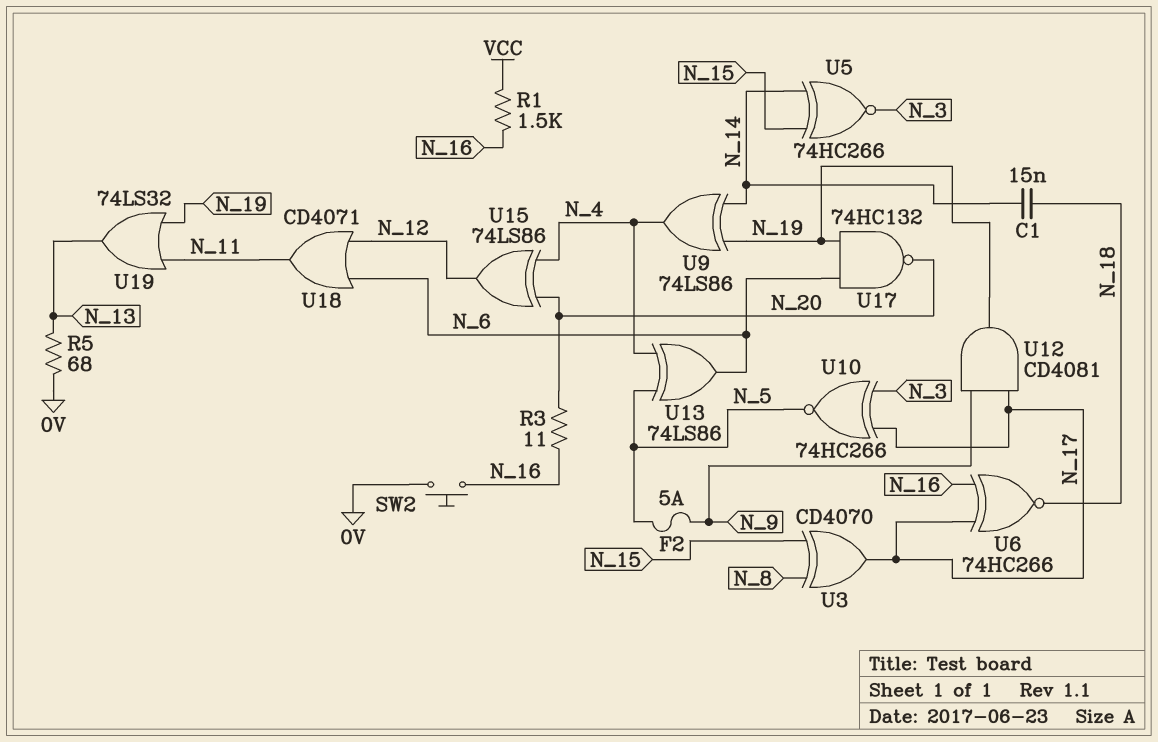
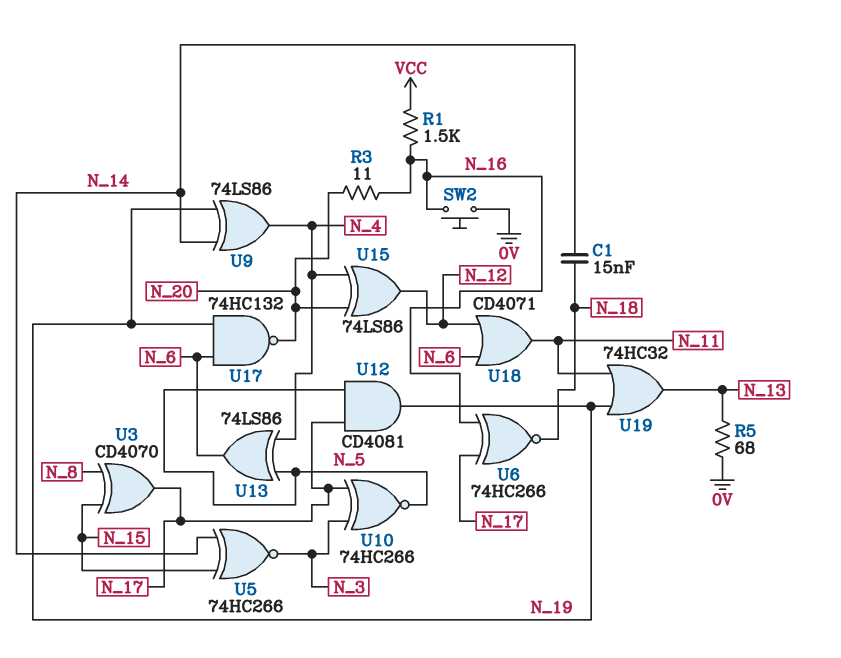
F2: 5A (N_5, N_9) -> none
U12: AND CD4081 (in N_9, in N_17, out N_19) -> AND CD4081 (in N_5, in N_17, out N_19)
U19: OR 74LS32 (in N_11, in N_19, out N_13) -> OR 74HC32 (in N_11, in N_19, out N_13)

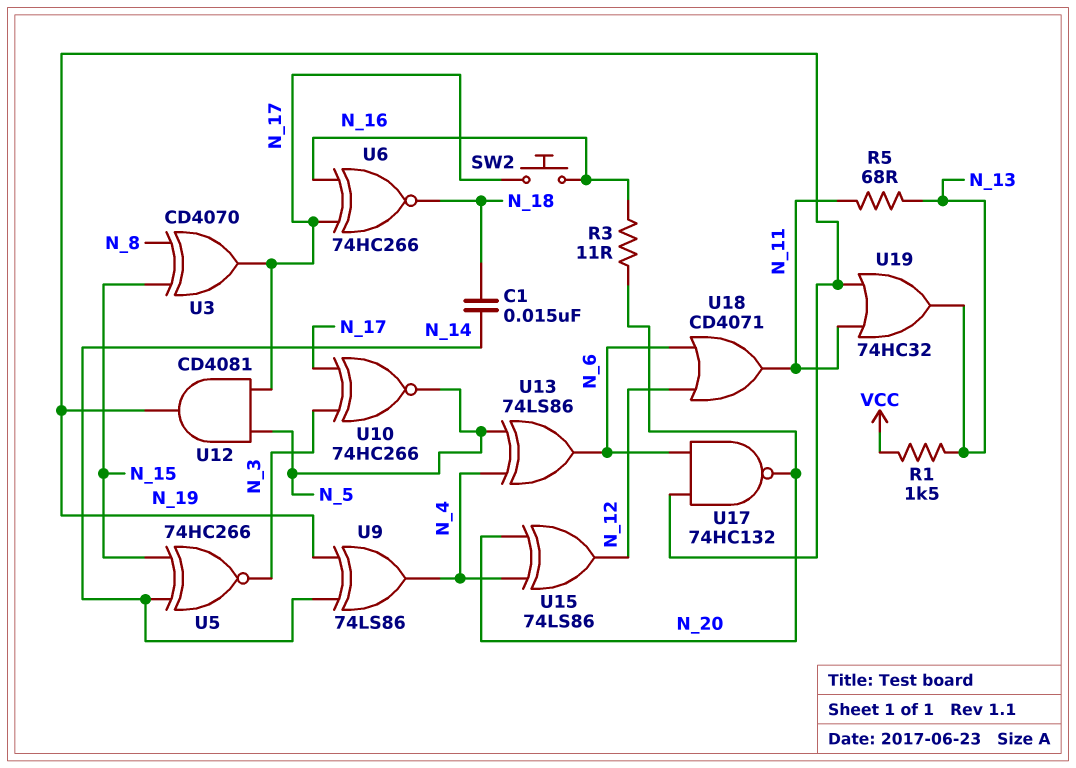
R1: 1.5k (N_16, VCC) -> 1.5k (N_13, VCC)
R5: 68 (0V, N_13) -> 68 (N_11, N_13)
SW2: button (0V, N_16) -> button (N_16, N_17)

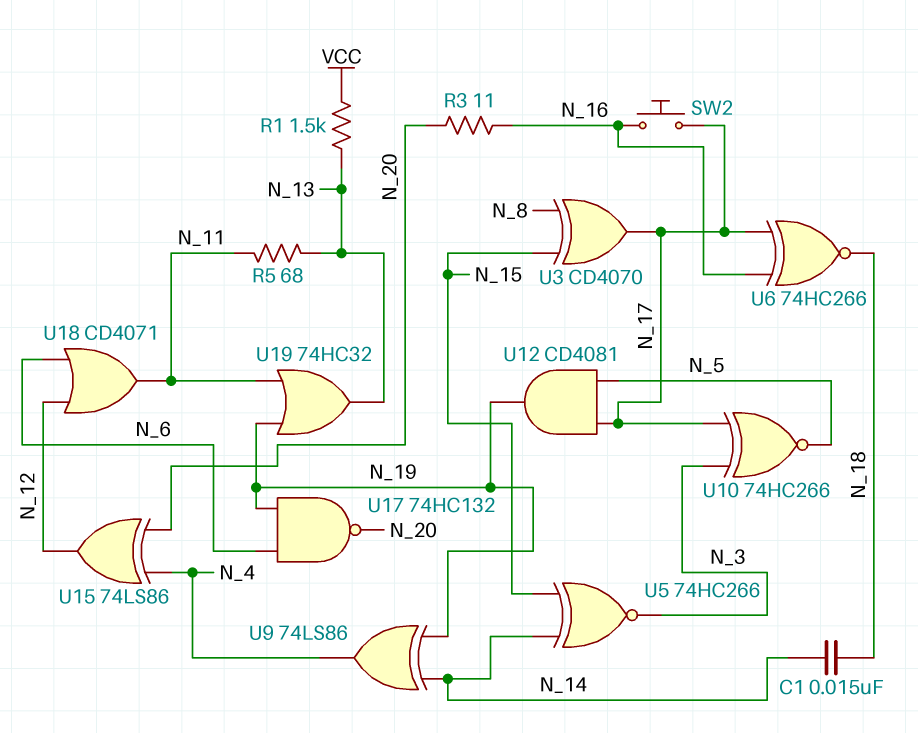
U13: XOR 74LS86 (in N_4, in N_5, out N_6) -> none

